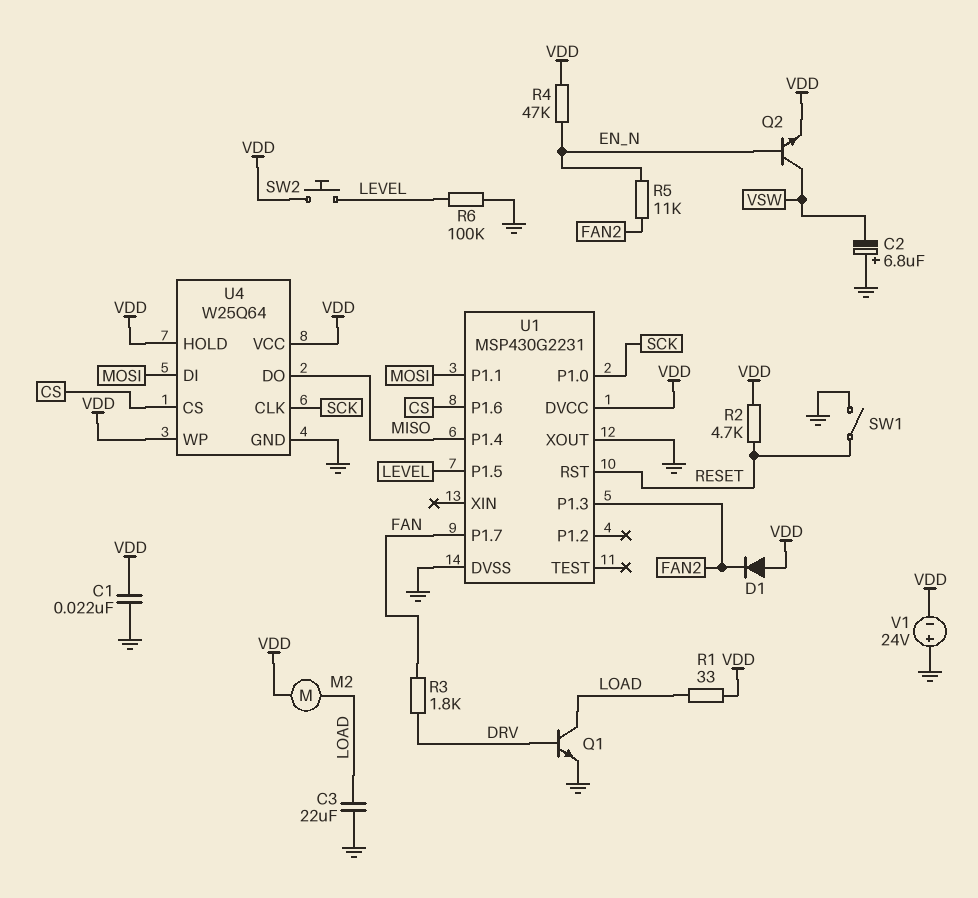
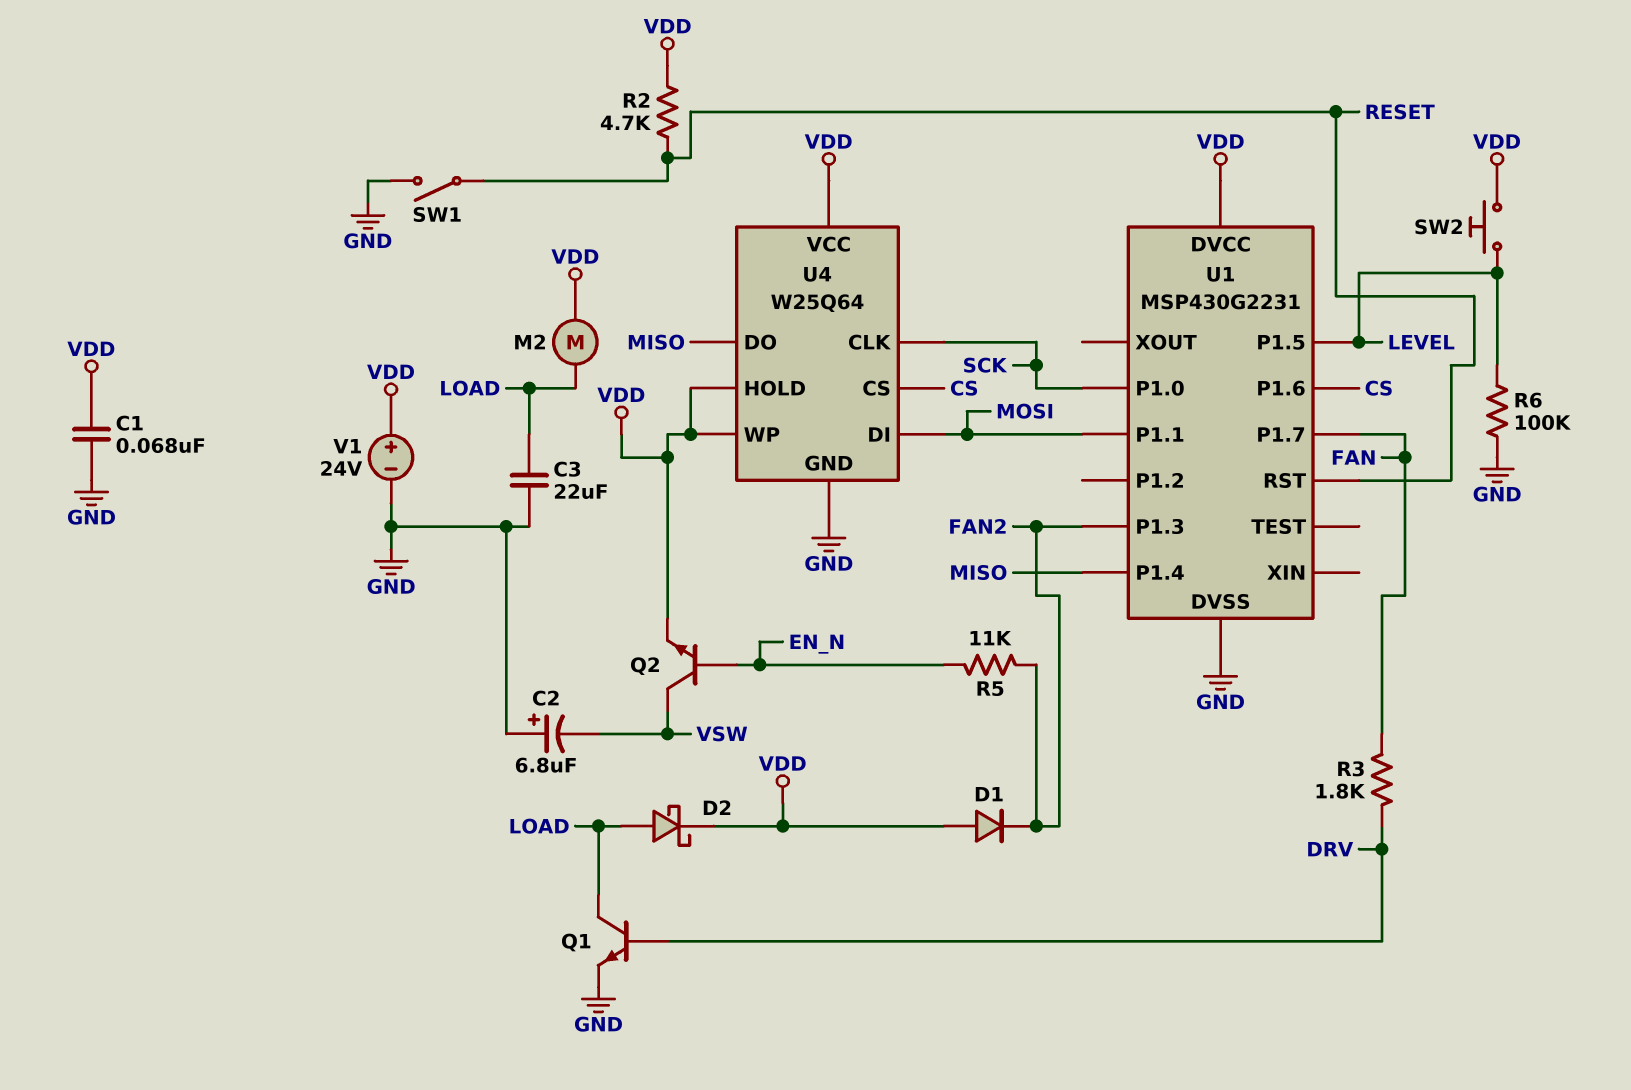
C1: 22nF (GND, VDD) -> 68nF (GND, VDD)
D2: none -> schottky (A LOAD, K VDD)
R1: 33 (LOAD, VDD) -> none
R4: 47k (EN_N, VDD) -> none
U1 pin XOUT: GND -> none
V1: 24V (plus GND, minus VDD) -> 24V (plus VDD, minus GND)

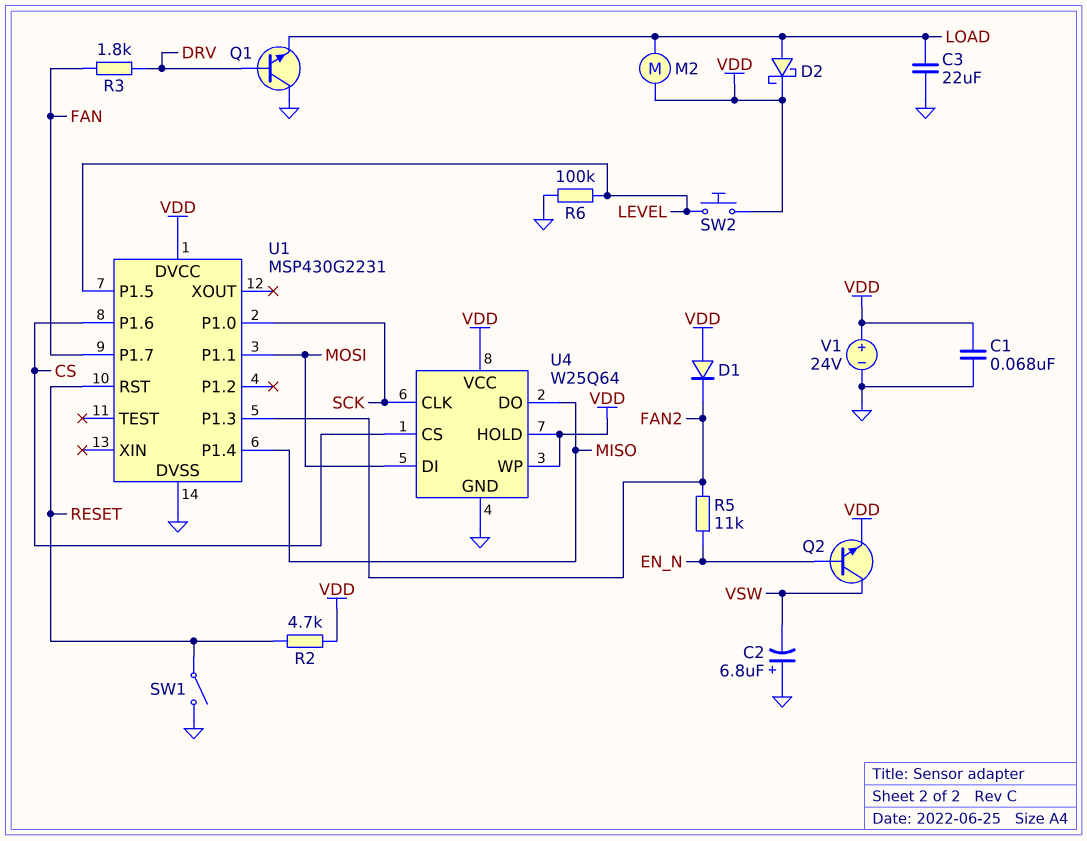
Q1: NPN (B DRV, C LOAD, E GND) -> NPN (B DRV, C GND, E LOAD)

